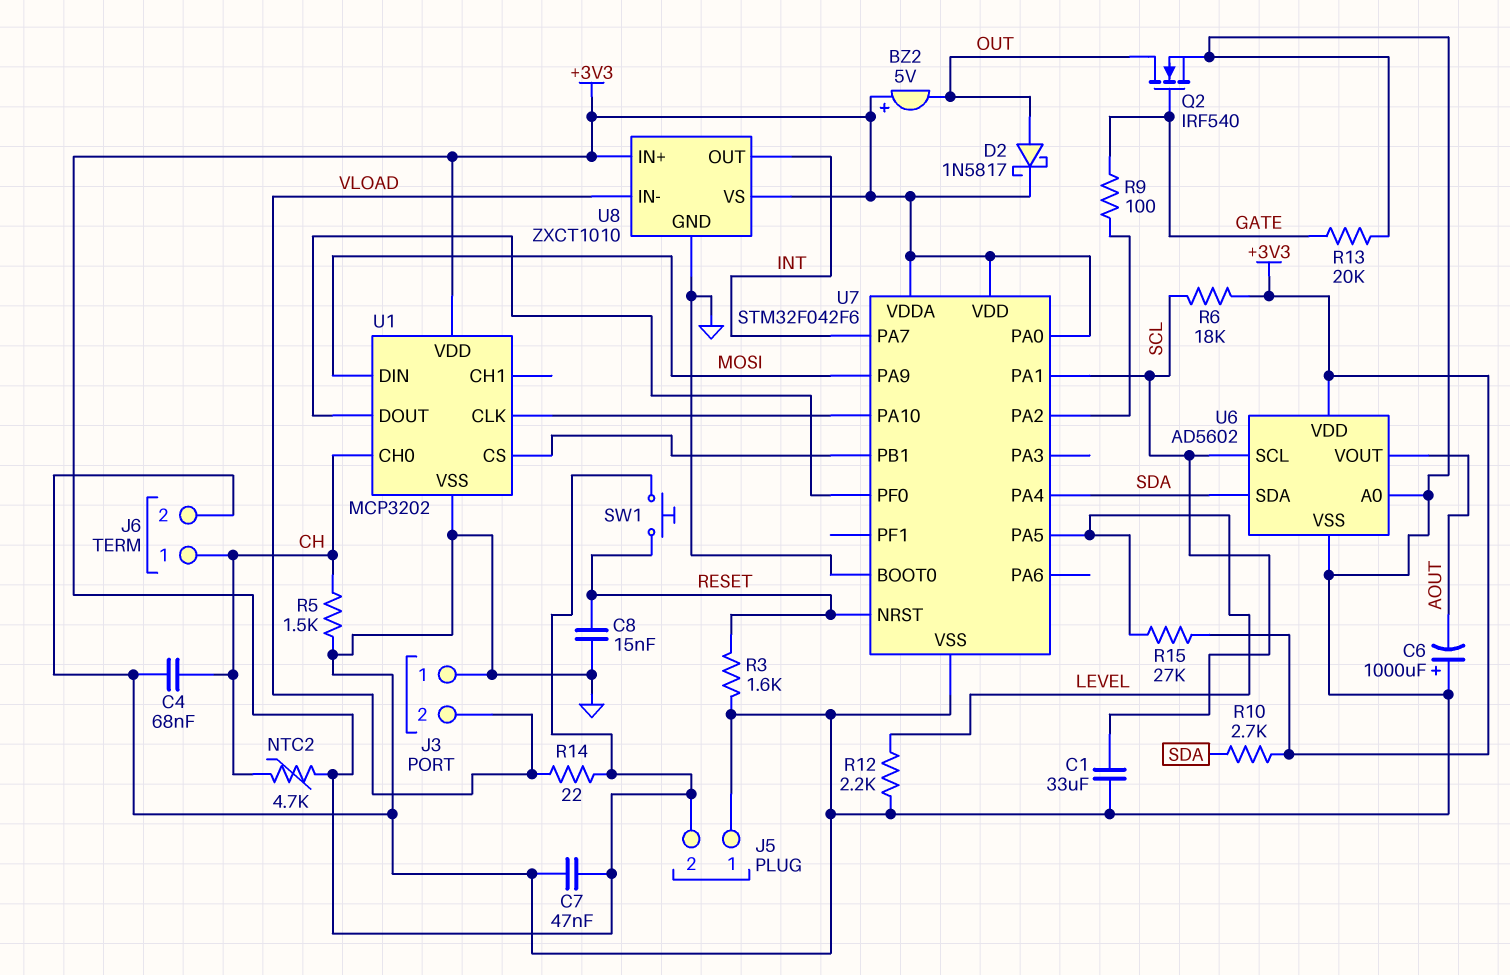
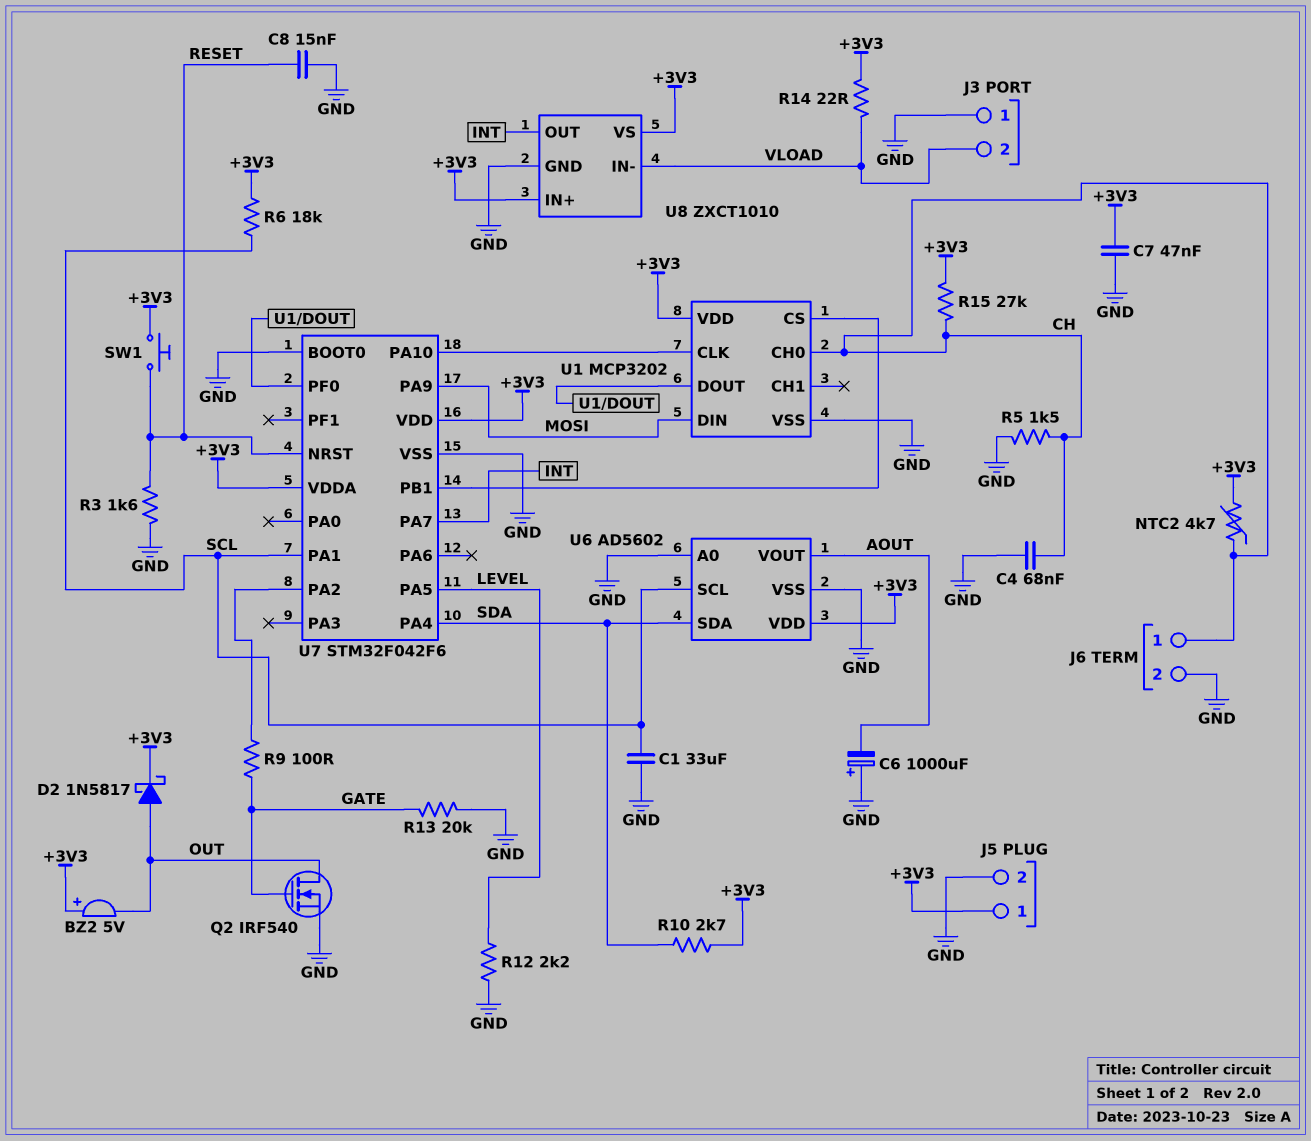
J5 pin 1: GND -> +3V3
J5 pin 2: +3V3 -> GND
R15: 27k (+3V3, LEVEL) -> 27k (+3V3, CH)
U7 pin PA0: +3V3 -> none

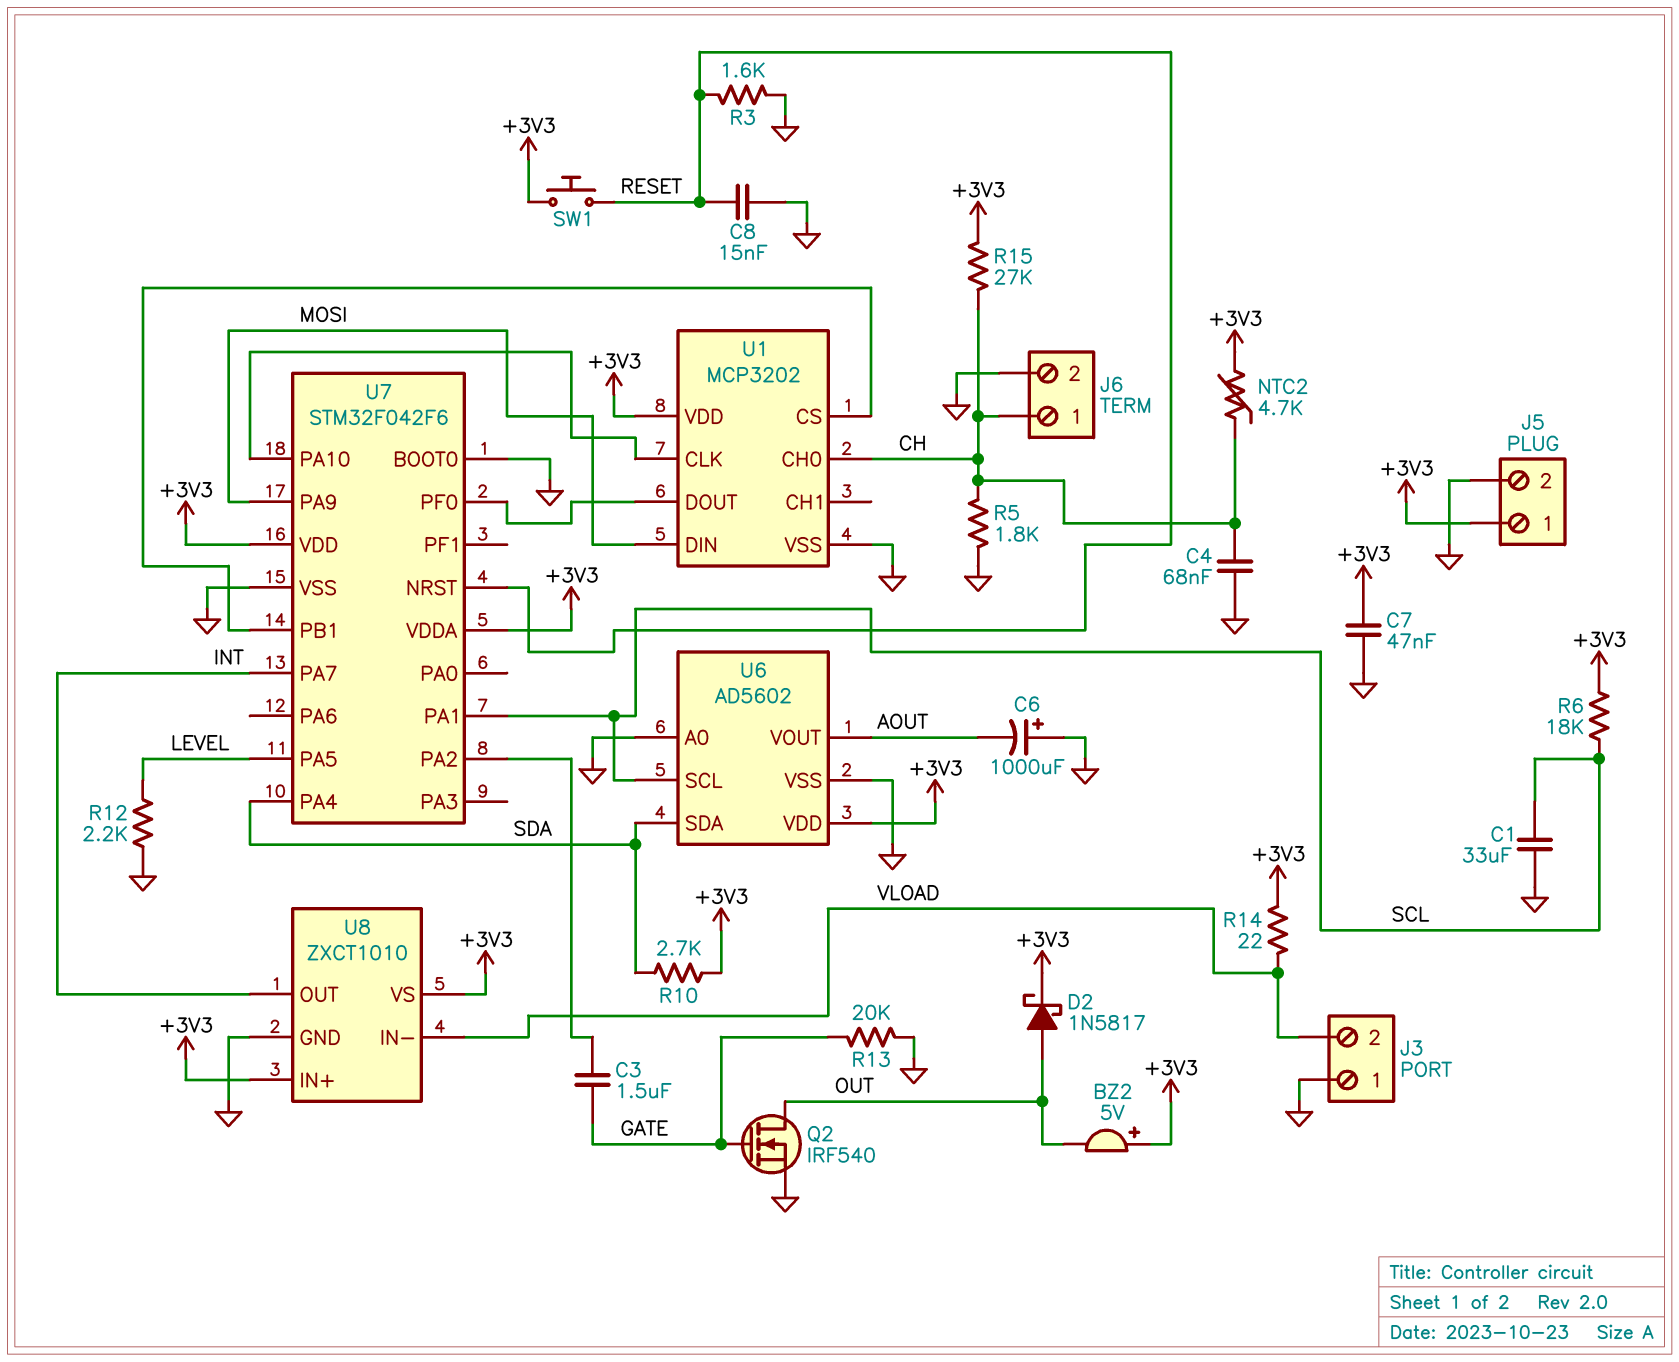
C3: none -> 1.5uF (GATE, U7/PA2)
R5: 1.5k (CH, GND) -> 1.8k (CH, GND)
R9: 100 (GATE, U7/PA2) -> none

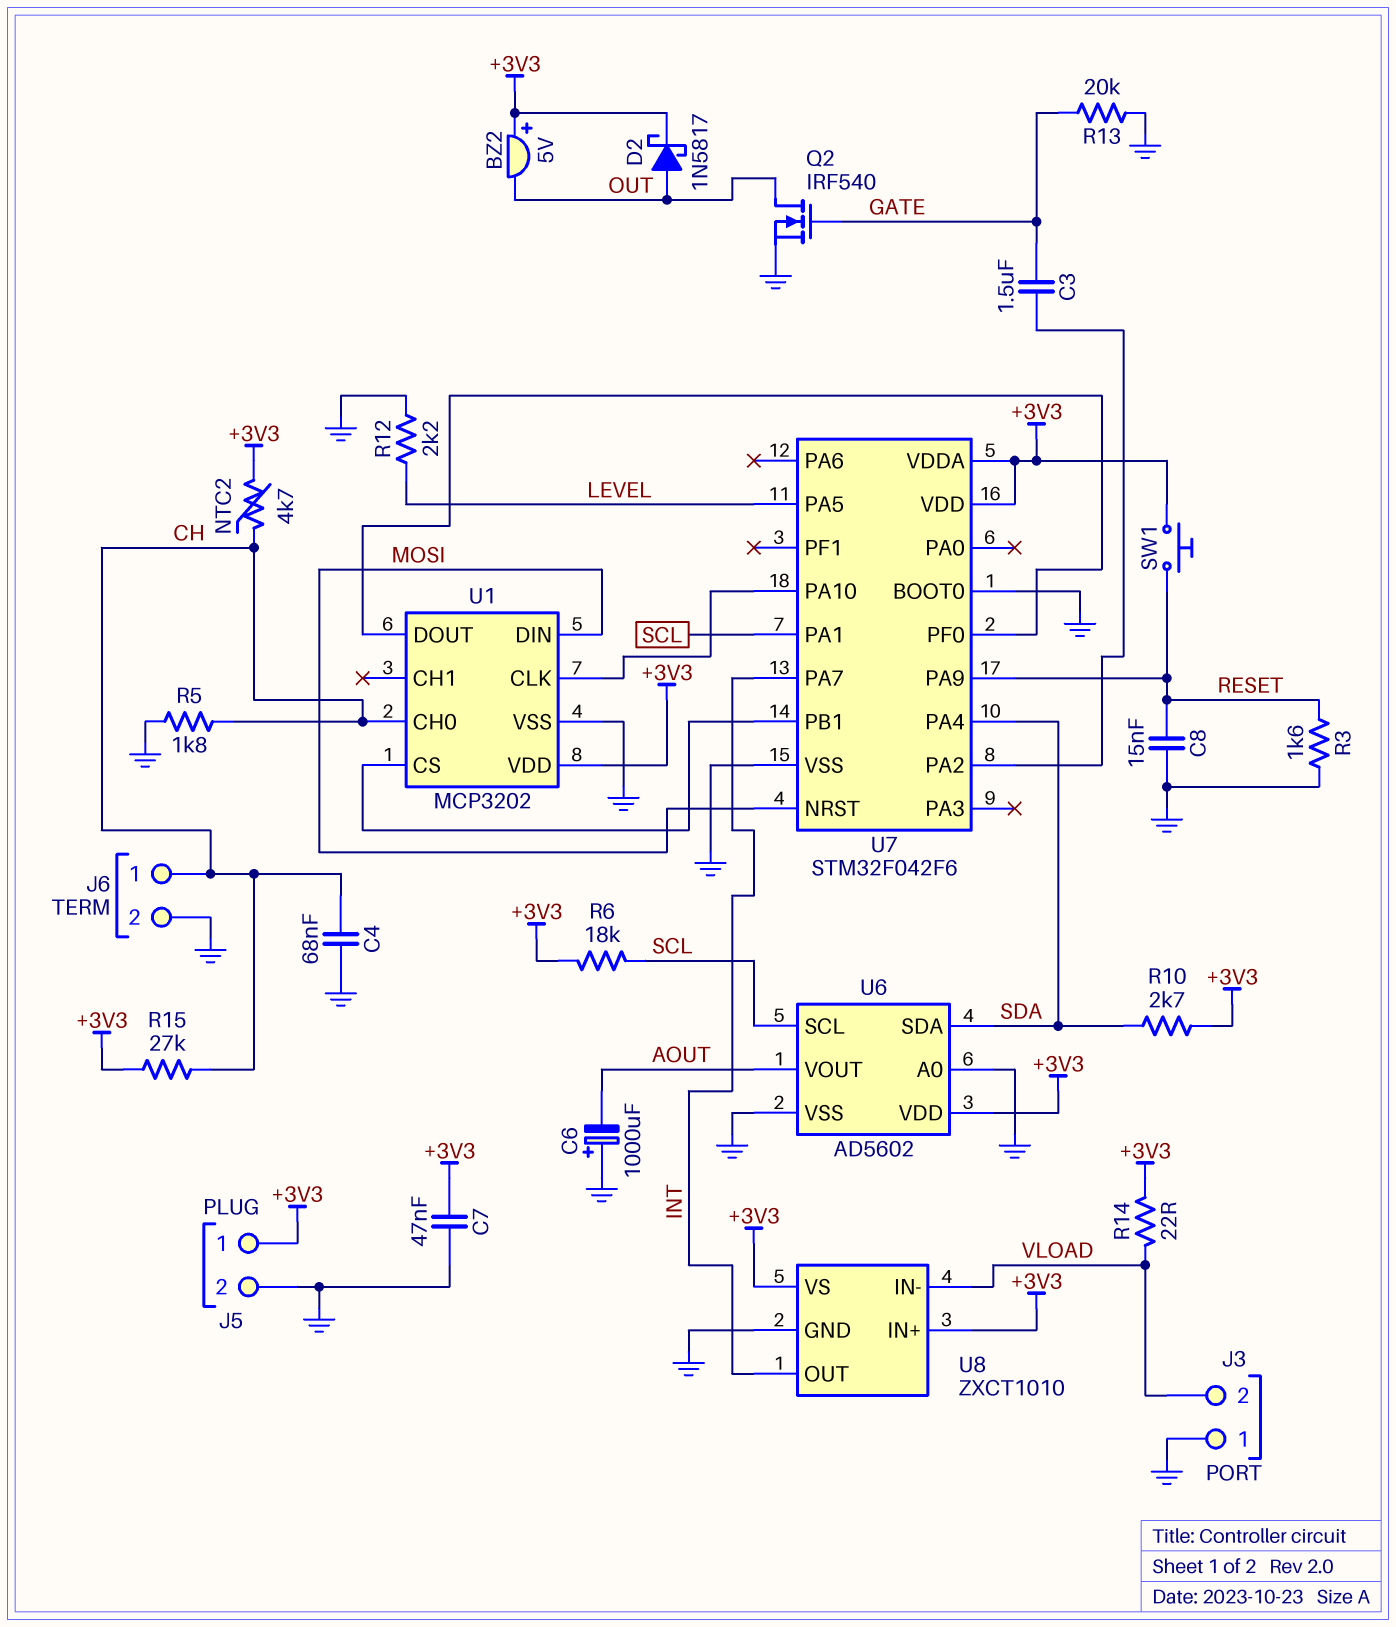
C1: 33uF (GND, SCL) -> none
U7 pin NRST: RESET -> MOSI
U7 pin PA9: MOSI -> RESET

